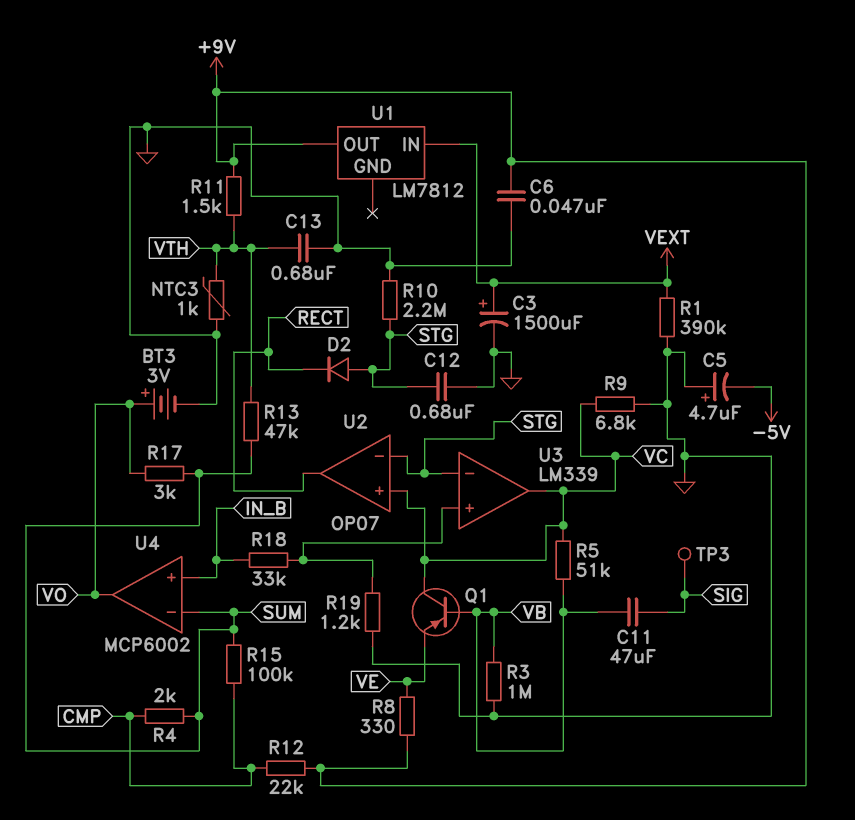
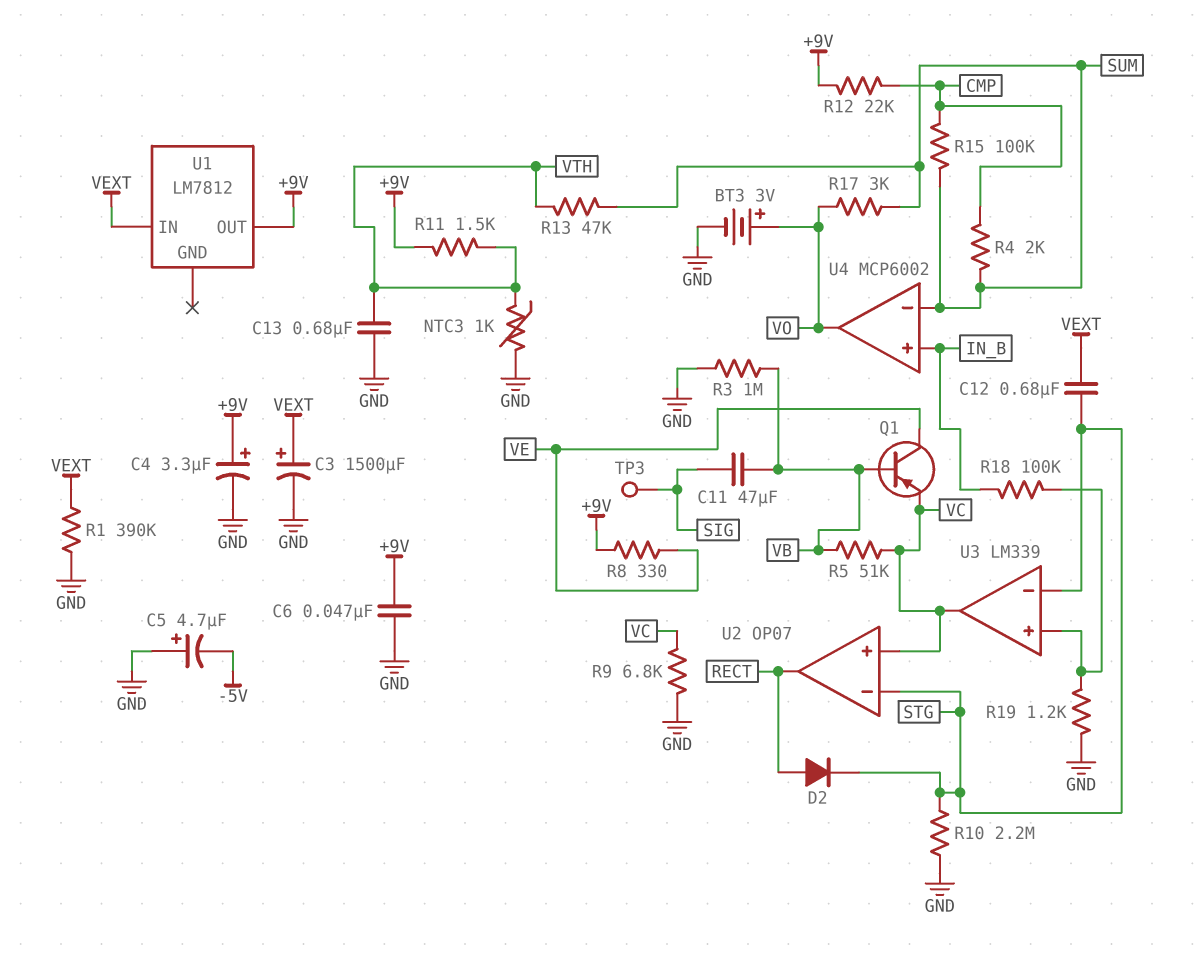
C4: none -> 3.3uF (plus +9V, minus GND)
C12: 680nF (GND, STG) -> 680nF (STG, VEXT)
D2: diode (A STG, K RECT) -> diode (A RECT, K STG)
Q1: PNP (B VB, C VC, E VE) -> PNP (B VB, C VE, E VC)
R18: 33k (IN_B, U3/in+) -> 100k (IN_B, U3/in+)

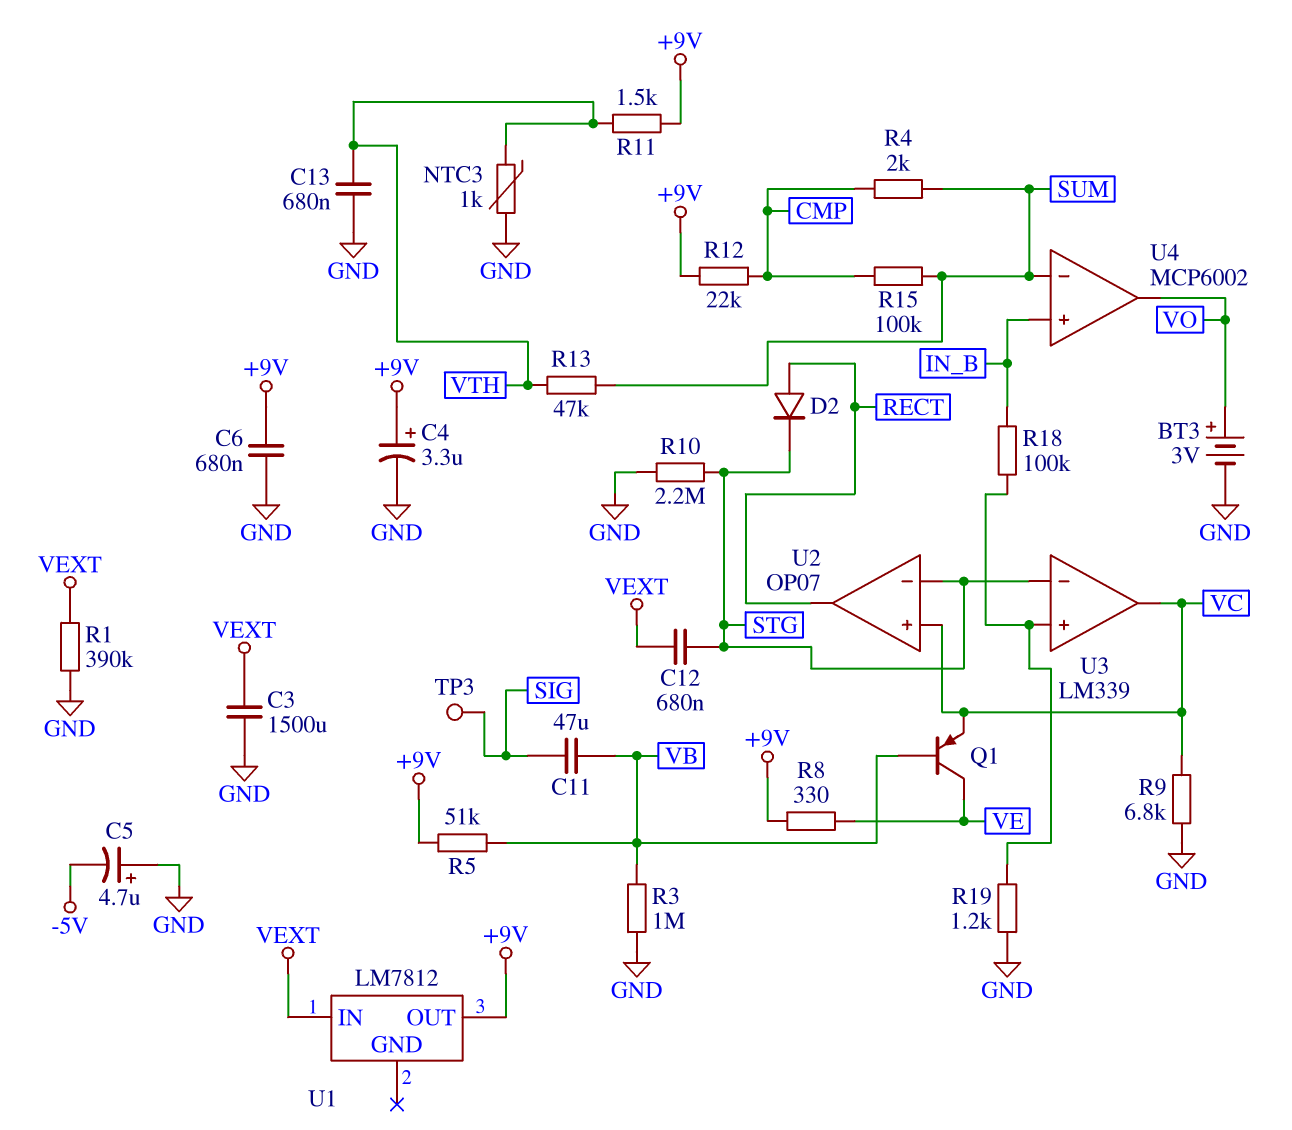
C3: 1500uF (plus VEXT, minus GND) -> 1500uF (GND, VEXT)
C6: 47nF (+9V, GND) -> 680nF (+9V, GND)
R5: 51k (VB, VC) -> 51k (+9V, VB)
R17: 3k (SUM, VO) -> none

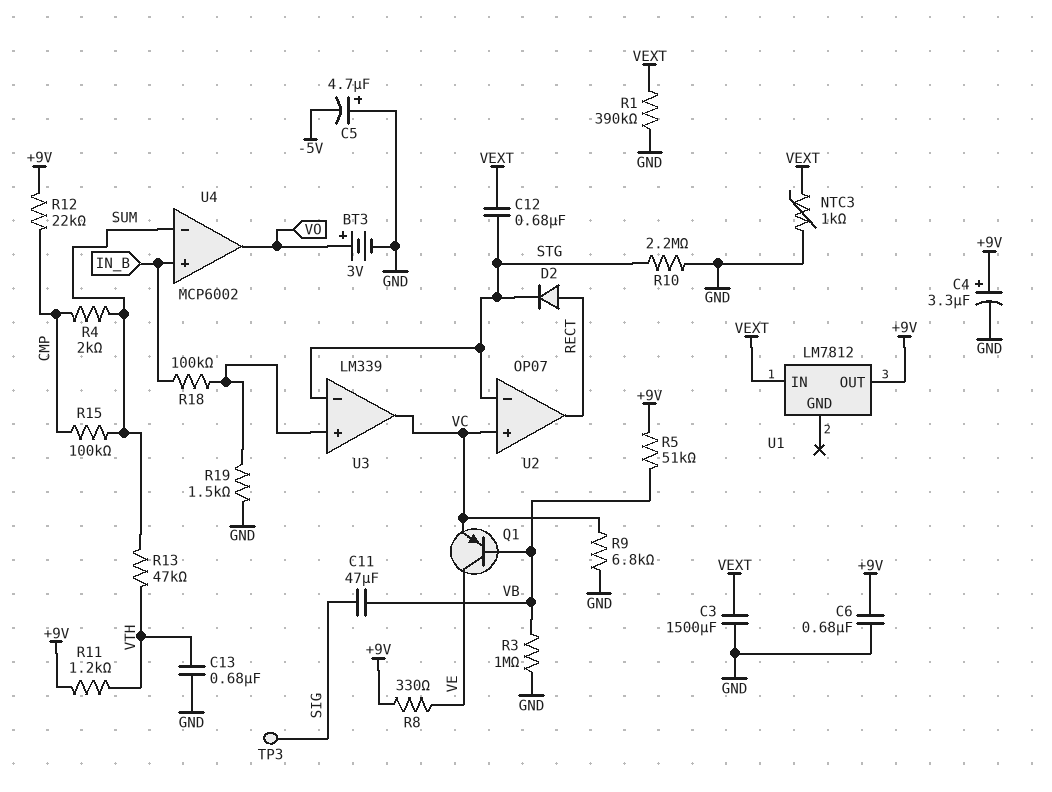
NTC3: 1k (GND, VTH) -> 1k (GND, VEXT)
R11: 1.5k (+9V, VTH) -> 1.2k (+9V, VTH)
R19: 1.2k (GND, U3/in+) -> 1.5k (GND, U3/in+)

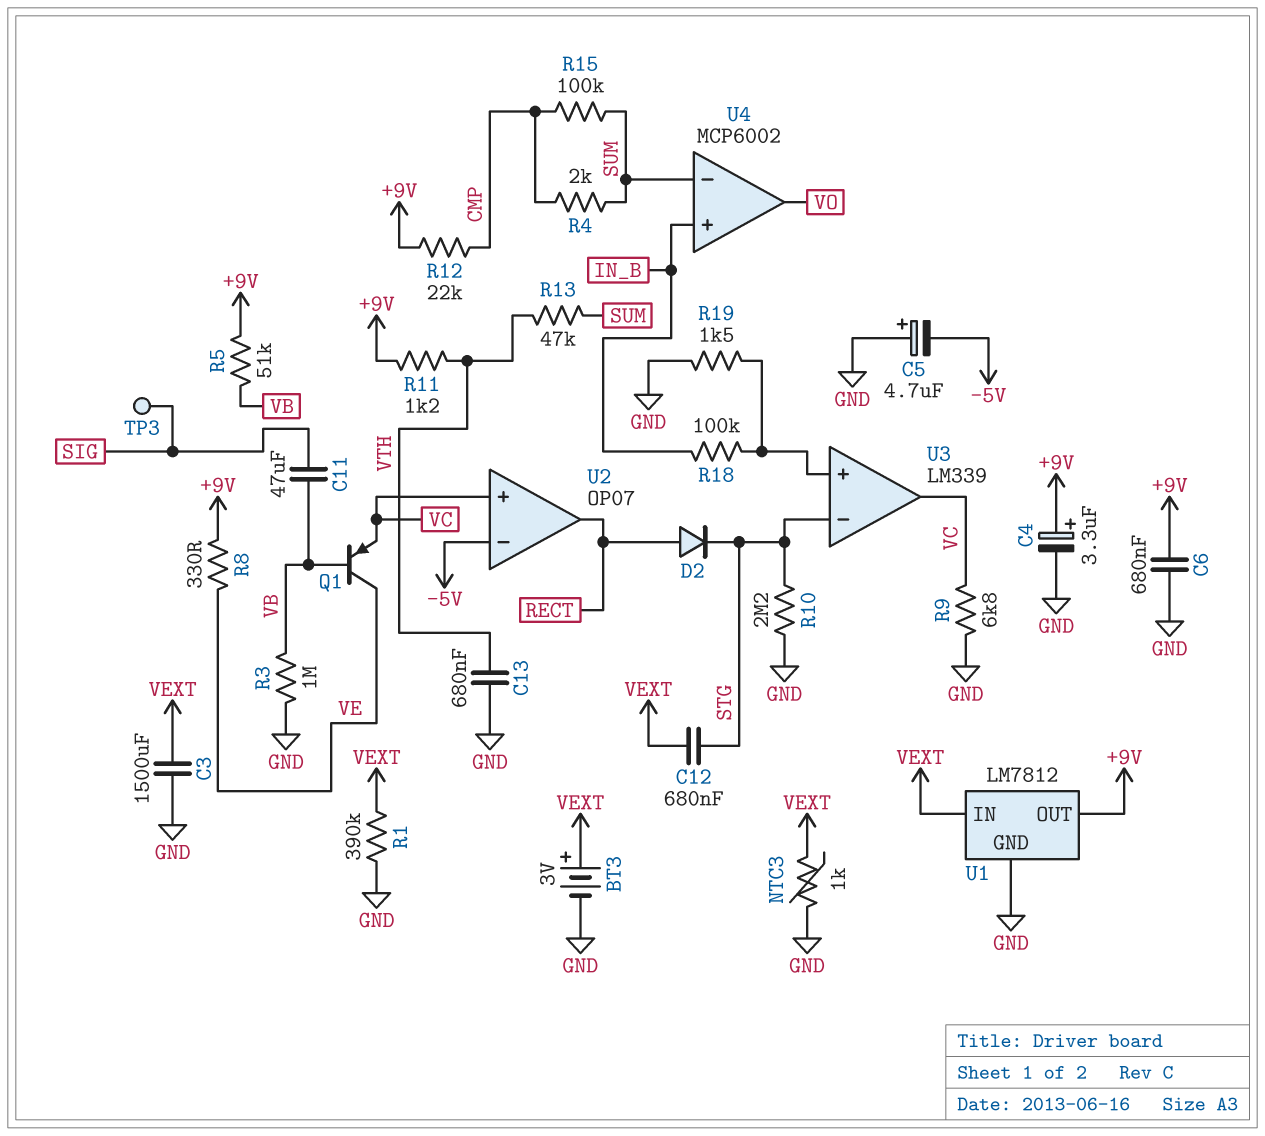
BT3: 3V (plus VO, minus GND) -> 3V (plus VEXT, minus GND)
U1 pin GND: none -> GND
U2 pin in-: STG -> -5V

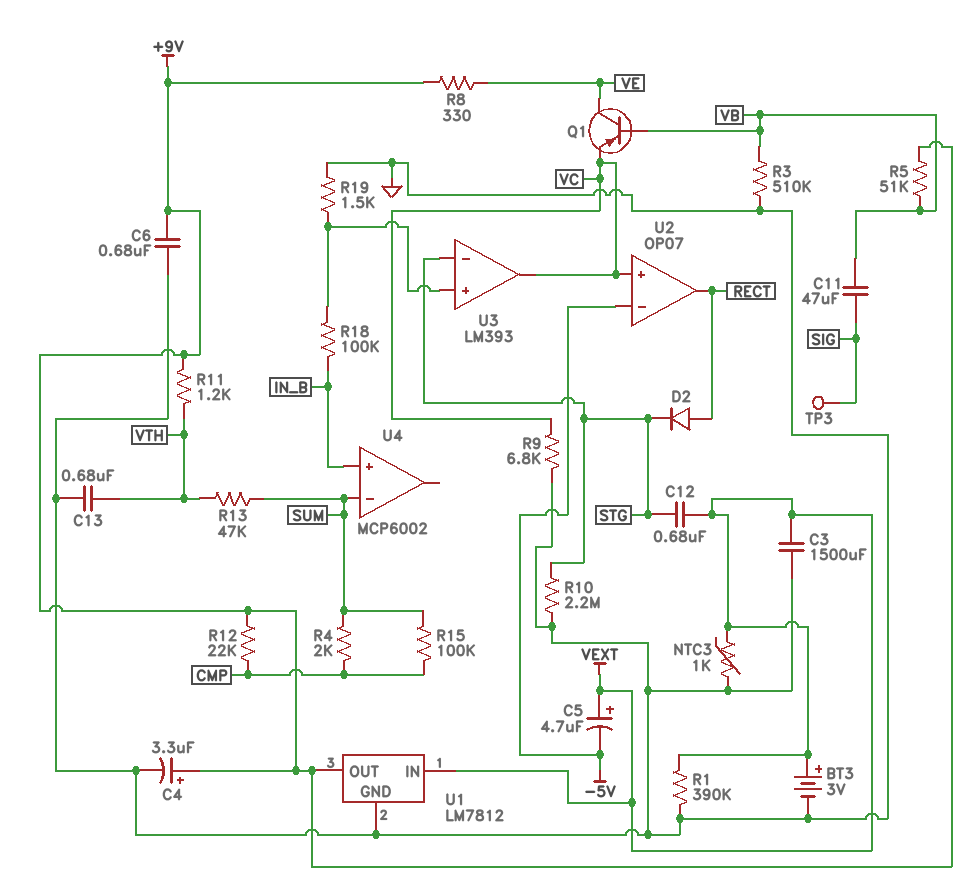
C5: 4.7uF (plus GND, minus -5V) -> 4.7uF (plus VEXT, minus -5V)
R3: 1M (GND, VB) -> 510k (GND, VB)
U3: LM339 -> LM393
U4 pin out: VO -> none

